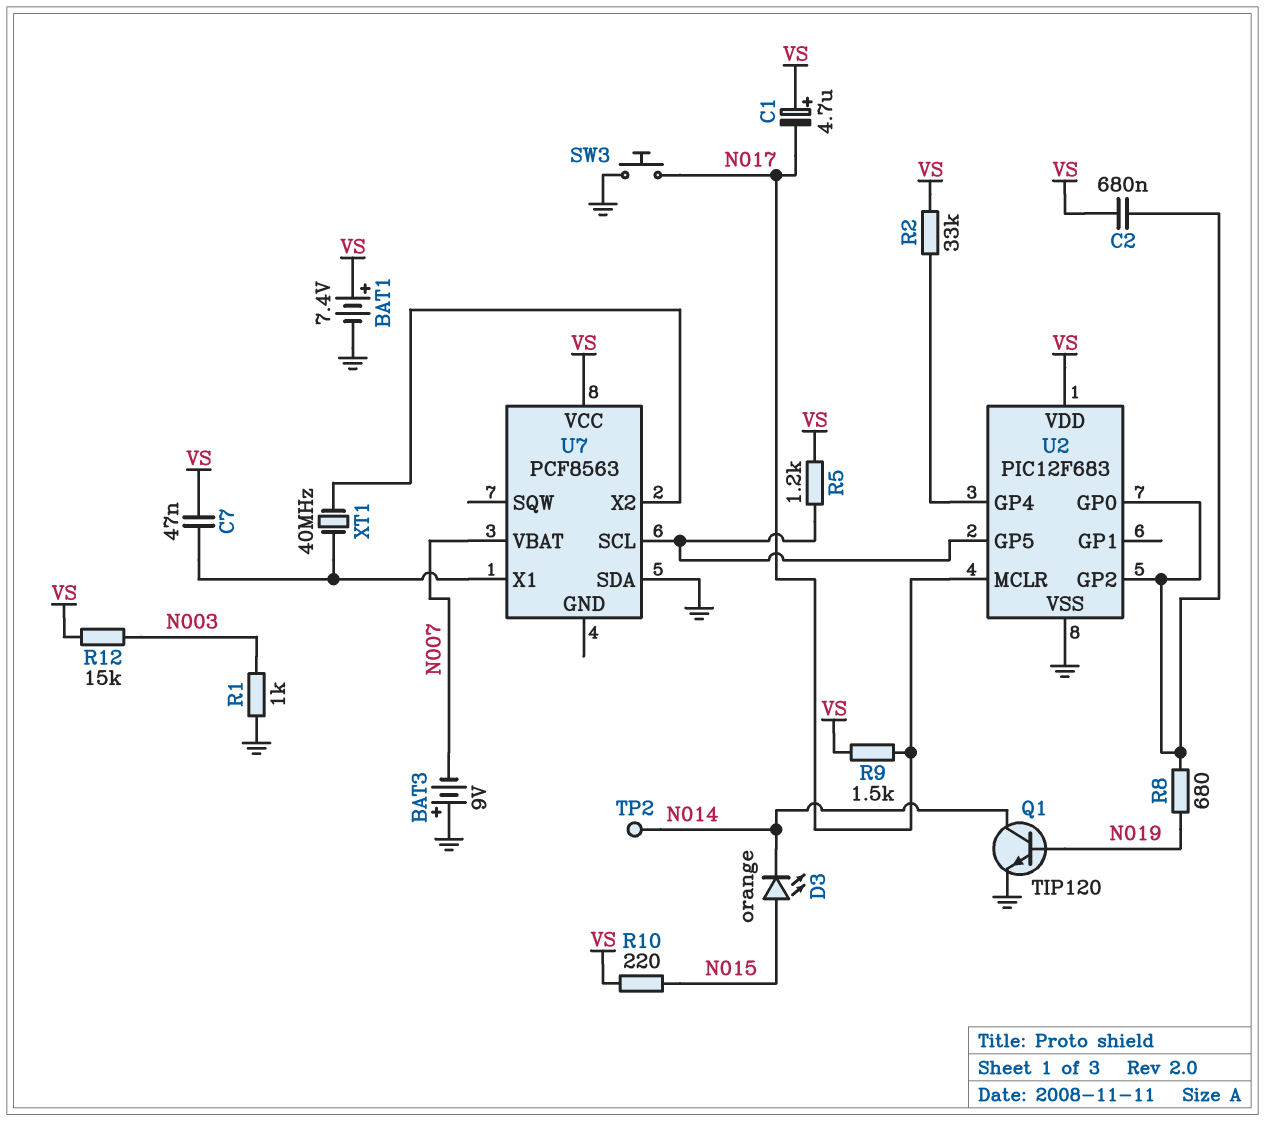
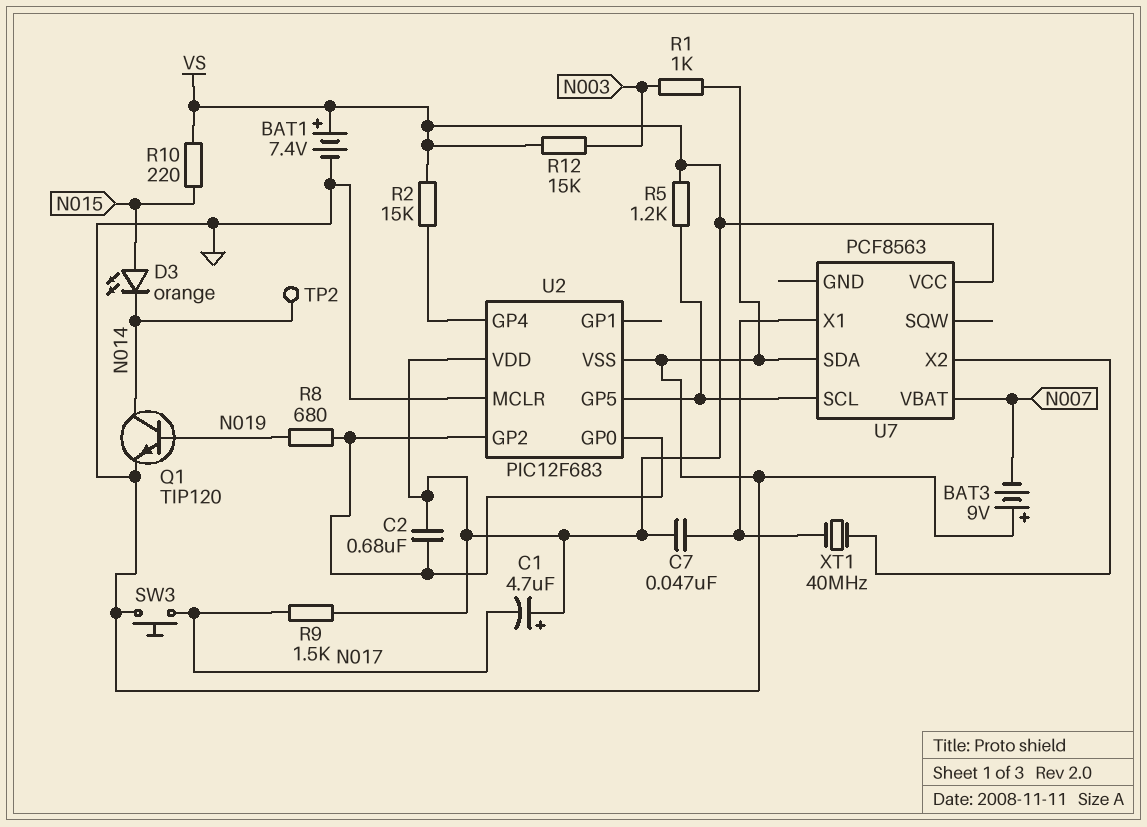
R2: 33k (U2/GP4, VS) -> 15k (U2/GP4, VS)
U2 pin MCLR: N017 -> GND

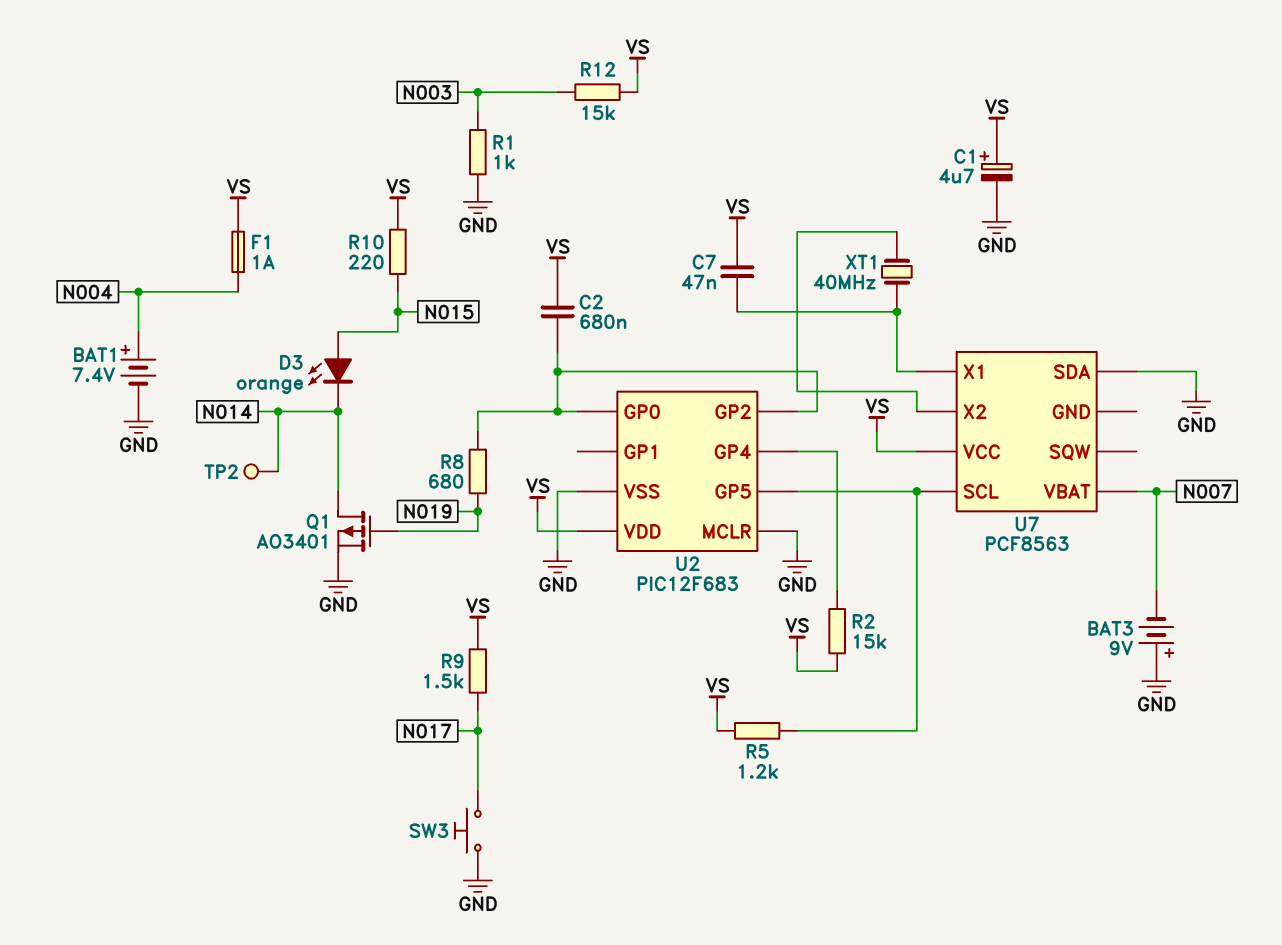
BAT1: 7.4V (plus VS, minus GND) -> 7.4V (plus N004, minus GND)
C1: 4.7uF (plus VS, minus N017) -> 4.7uF (plus VS, minus GND)
F1: none -> 1A (N004, VS)
Q1: NPN TIP120 (B N019, C N014, E GND) -> PMOS AO3401 (G N019, D N014, S GND)

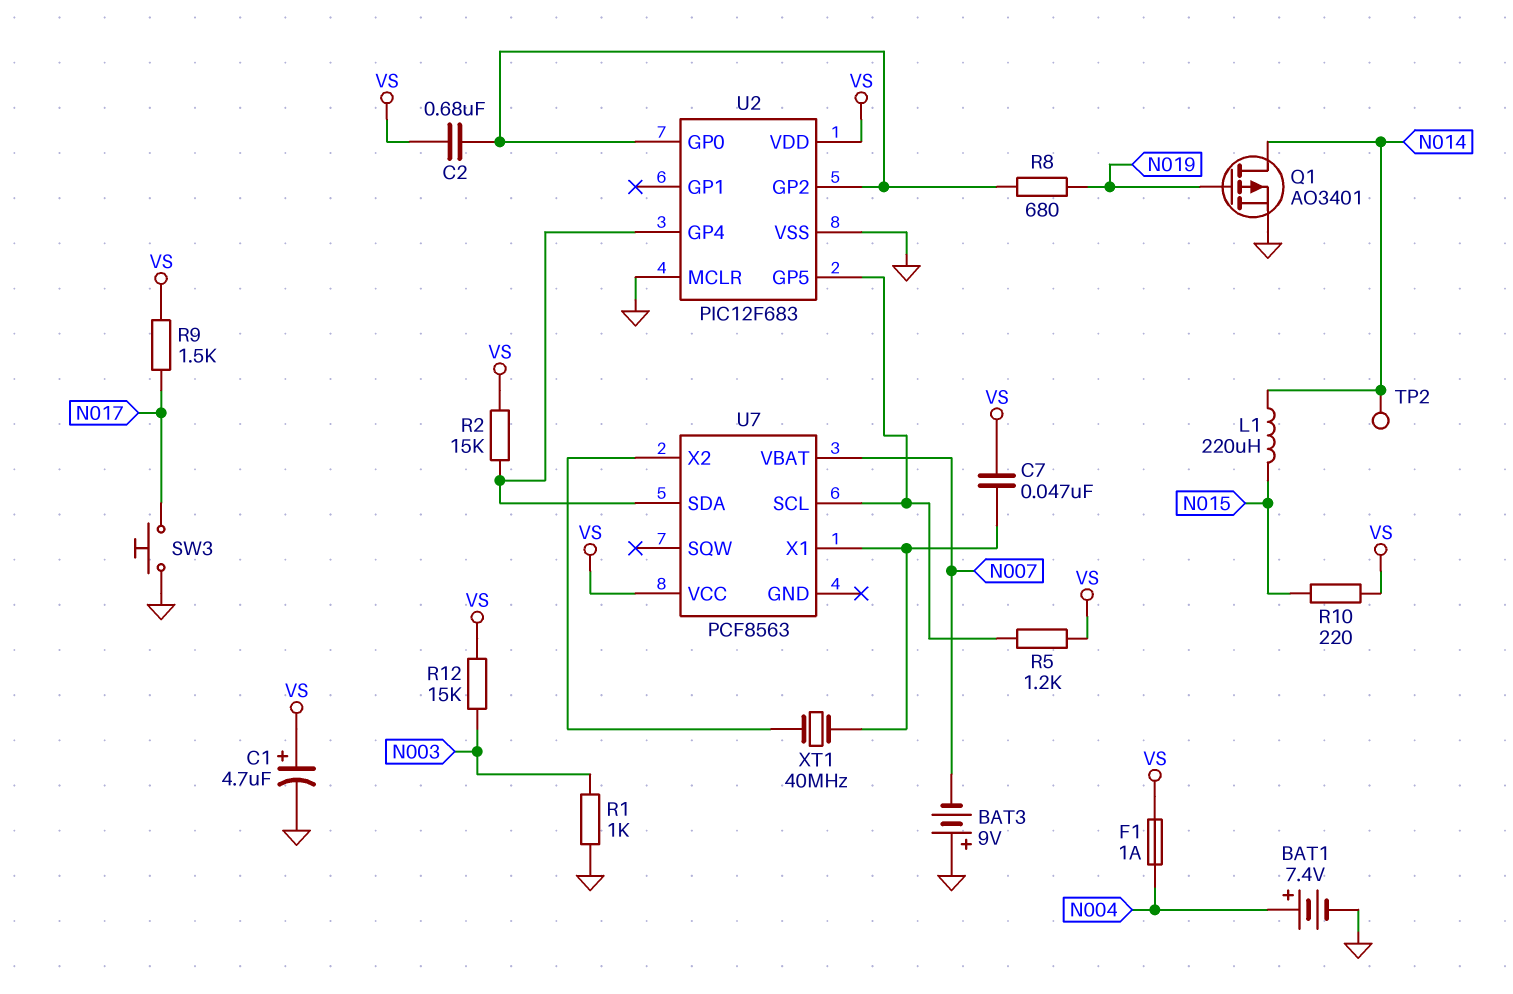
D3: LED orange (A N015, K N014) -> none
L1: none -> 220uH (N014, N015)
U7 pin SDA: GND -> U2/GP4

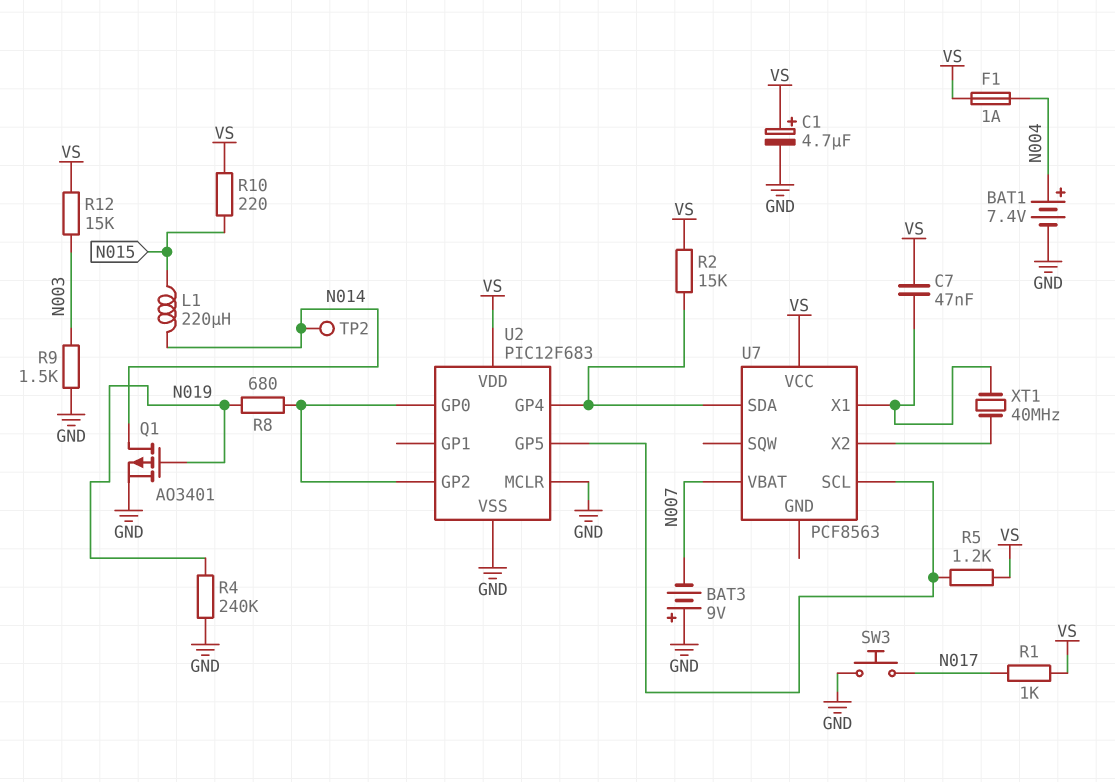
C2: 680nF (U2/GP0, VS) -> none
R1: 1k (GND, N003) -> 1k (N017, VS)
R4: none -> 240k (GND, N019)
R9: 1.5k (N017, VS) -> 1.5k (GND, N003)

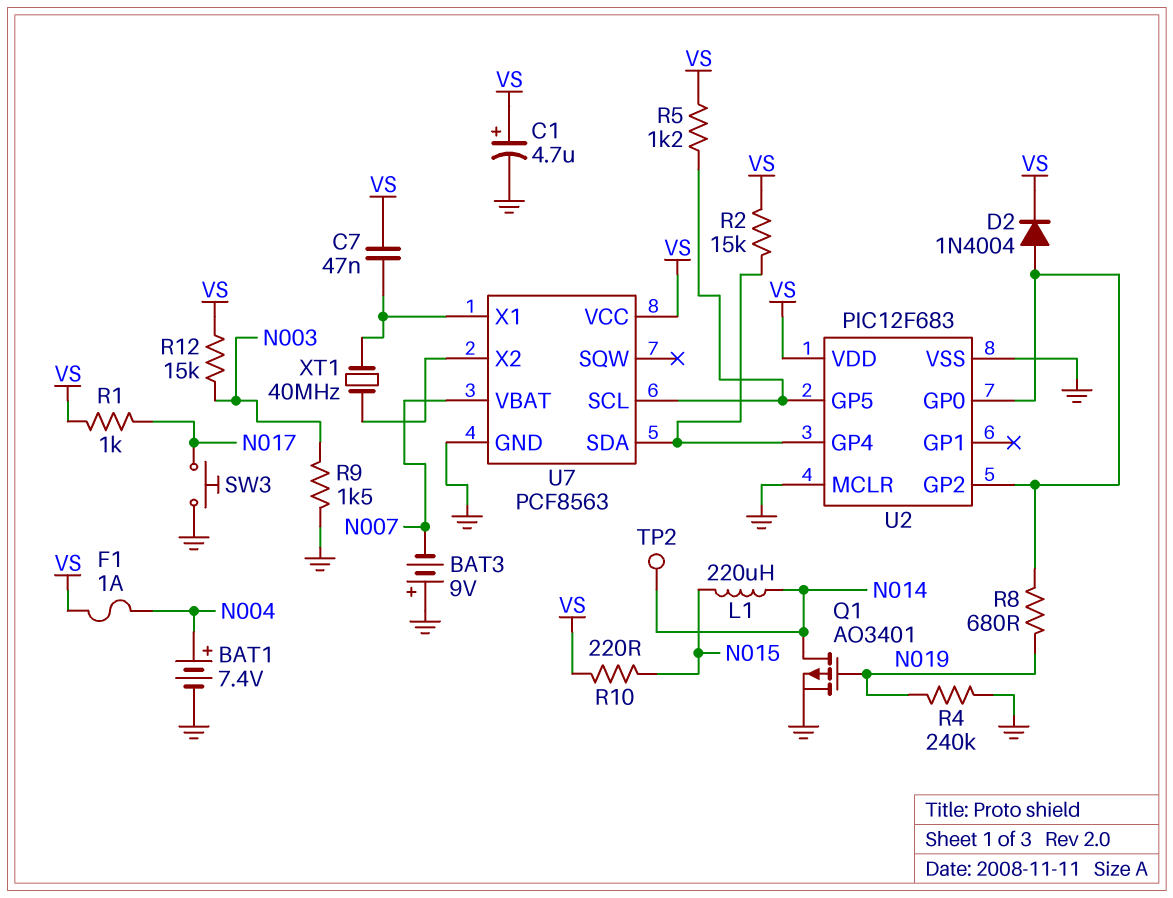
D2: none -> diode 1N4004 (A U2/GP0, K VS)
U7 pin GND: none -> GND

